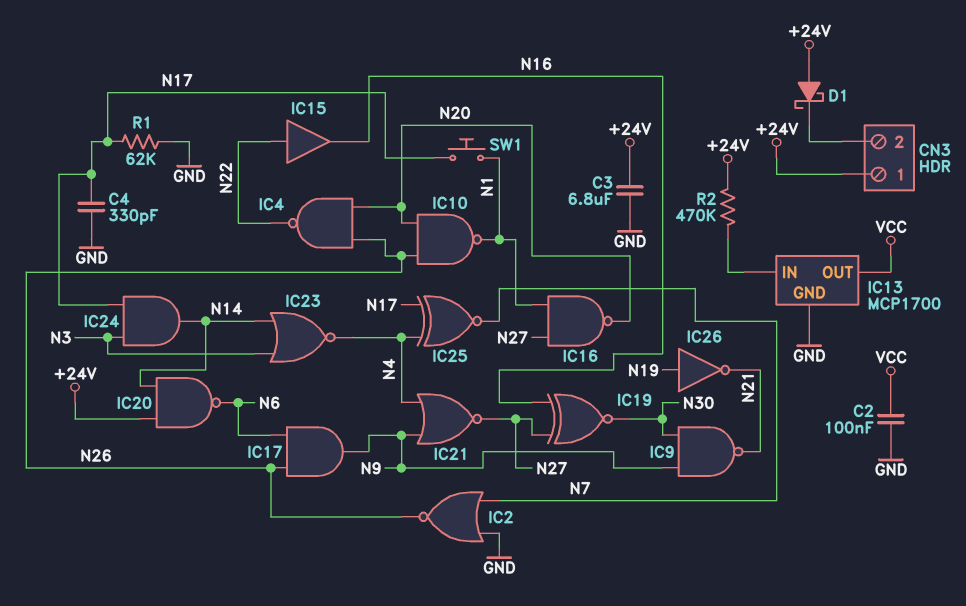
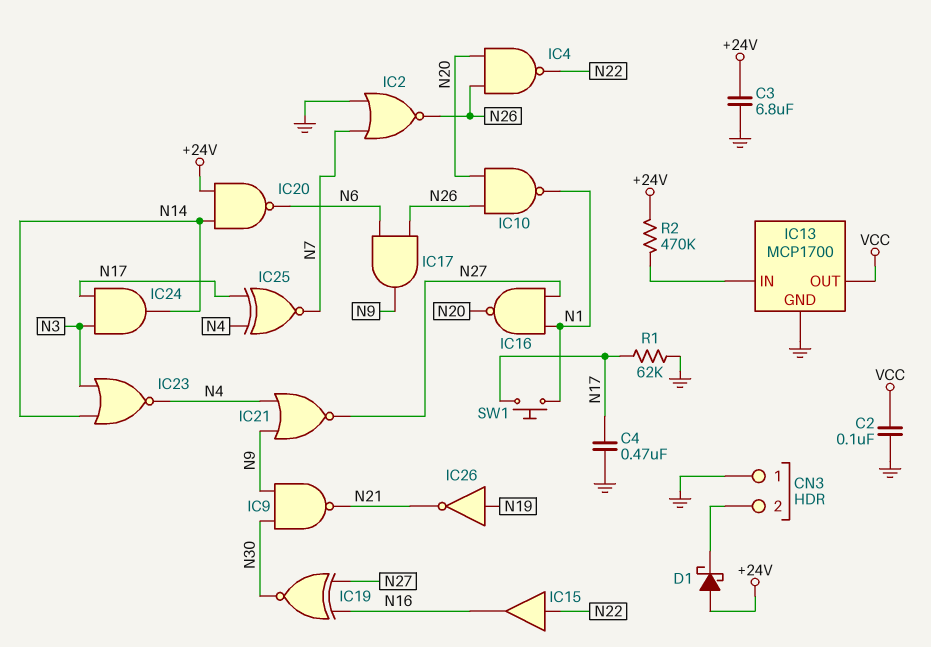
C4: 330pF (GND, N17) -> 470nF (GND, N17)
CN3 pin 1: +24V -> GND

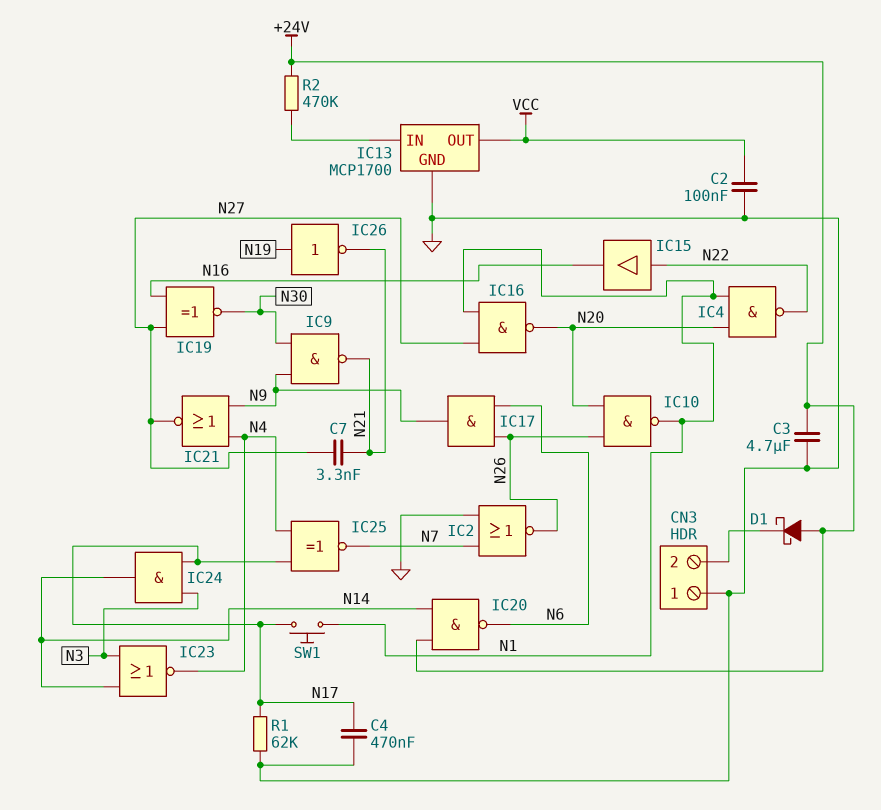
C3: 6.8uF (+24V, GND) -> 4.7uF (+24V, GND)
C7: none -> 3.3nF (N21, N27)
IC4: NAND (in N20, in N26, out N22) -> NAND (in N1, in N20, out N22)

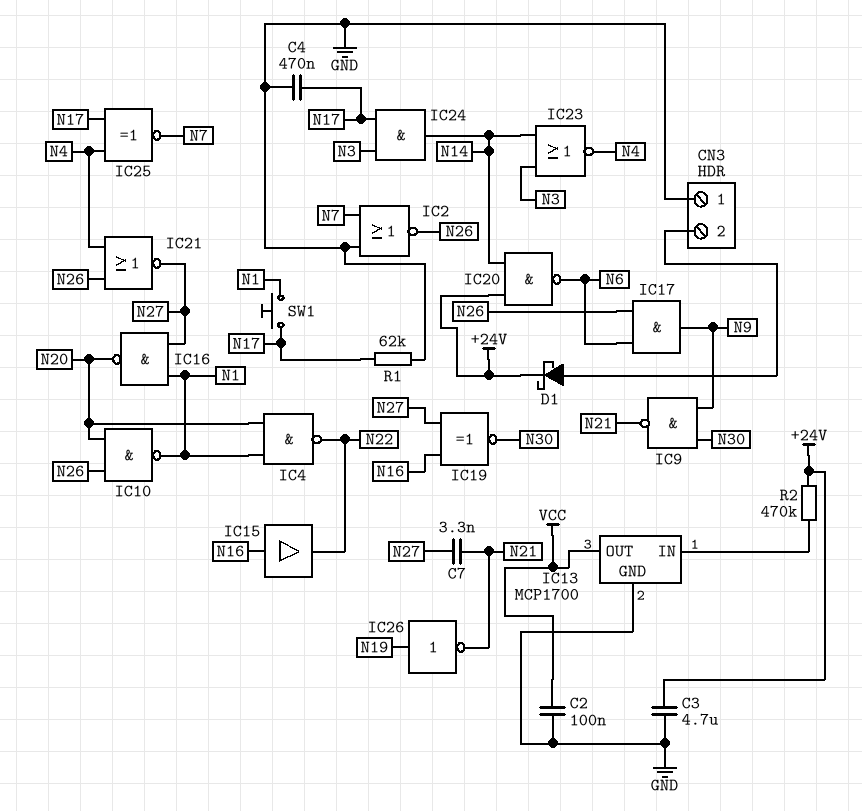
D1: schottky (A +24V, K CN3/2) -> schottky (A CN3/2, K +24V)
IC15: buffer (in N22, out N16) -> buffer (in N16, out N22)
IC21: NOR (in N4, in N9, out N27) -> NOR (in N4, in N26, out N27)

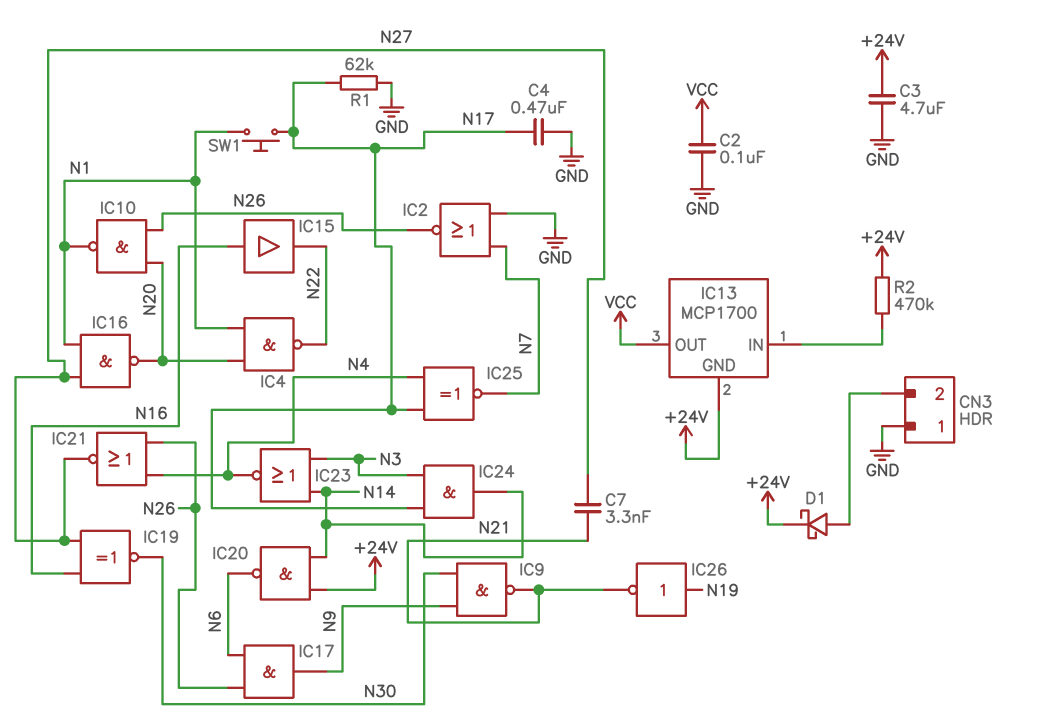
IC13 pin GND: GND -> +24V

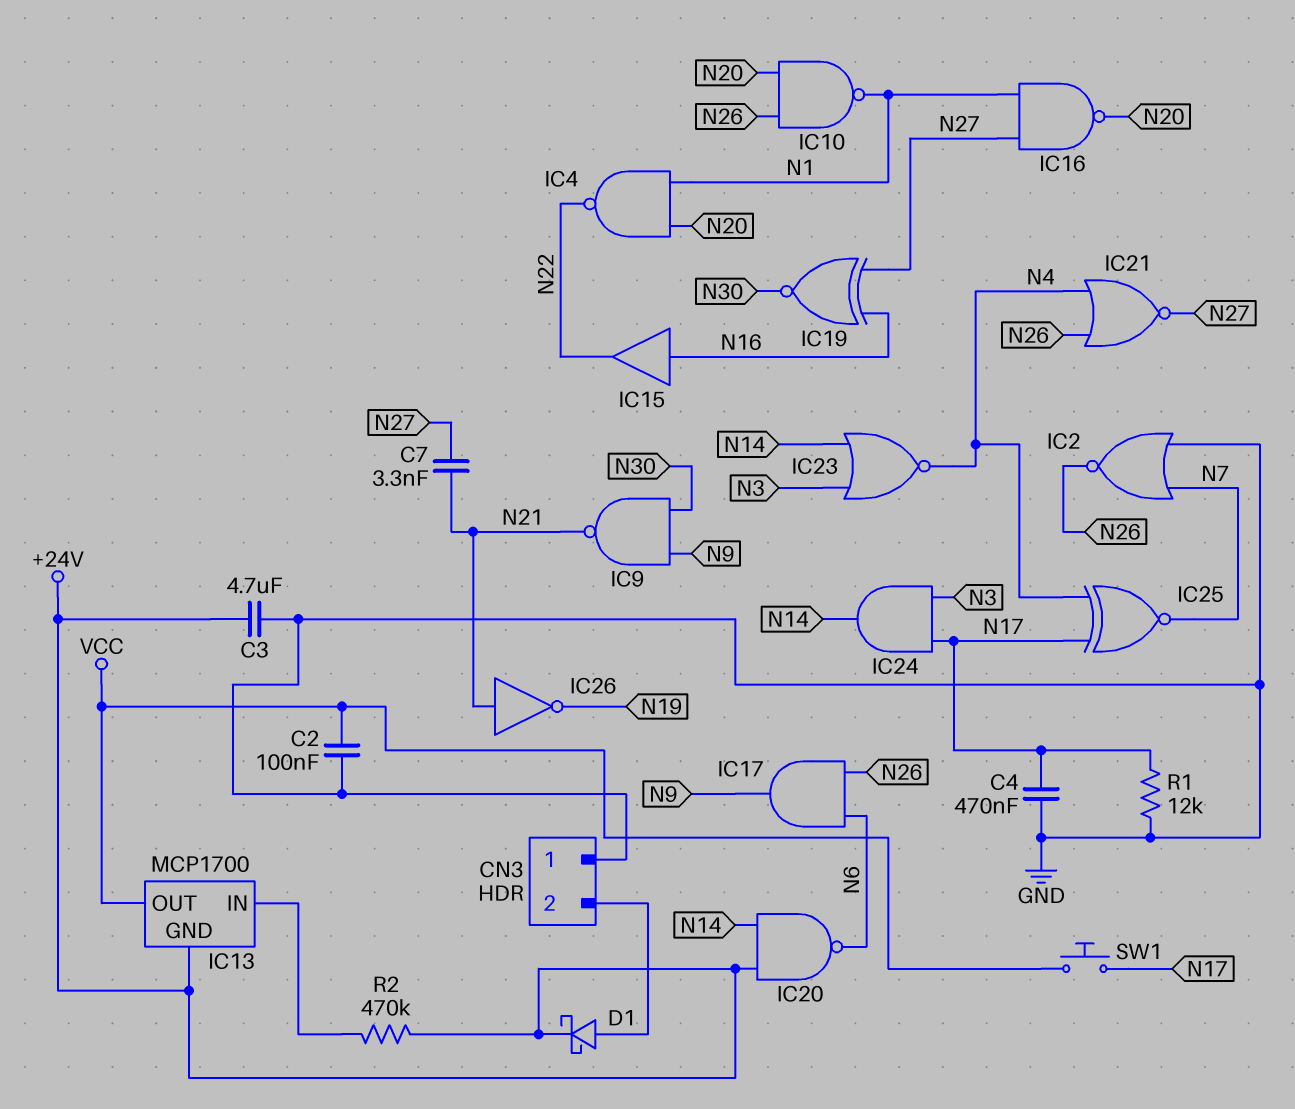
IC26: NOT (in N19, out N21) -> NOT (in N21, out N19)
R1: 62k (GND, N17) -> 12k (GND, N17)
SW1: button (N1, N17) -> button (N17, VCC)

